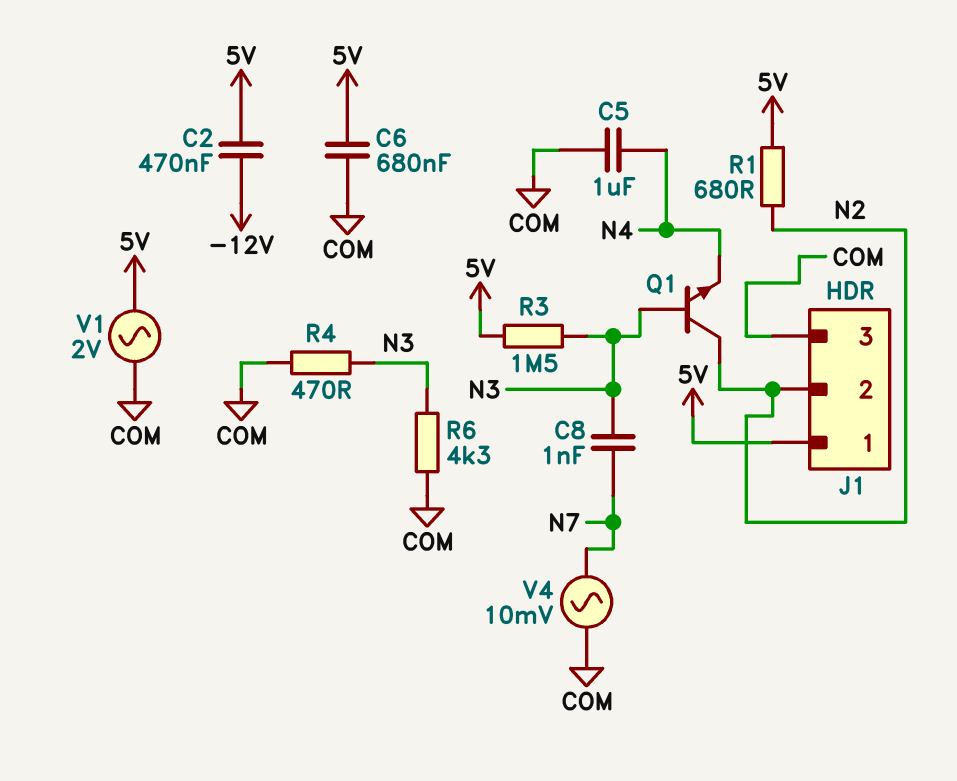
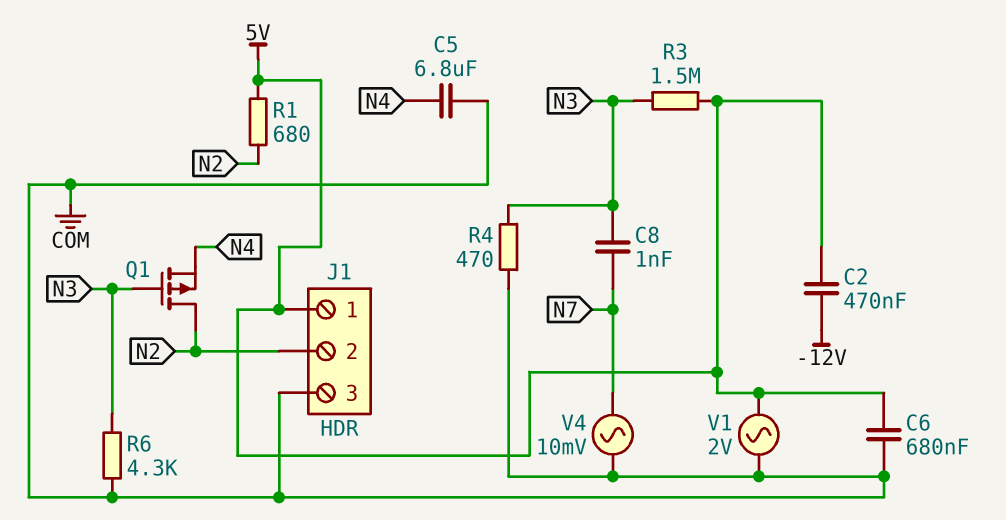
C5: 1uF (COM, N4) -> 6.8uF (COM, N4)
Q1: NPN (B N3, C N2, E N4) -> PMOS (G N3, D N2, S N4)

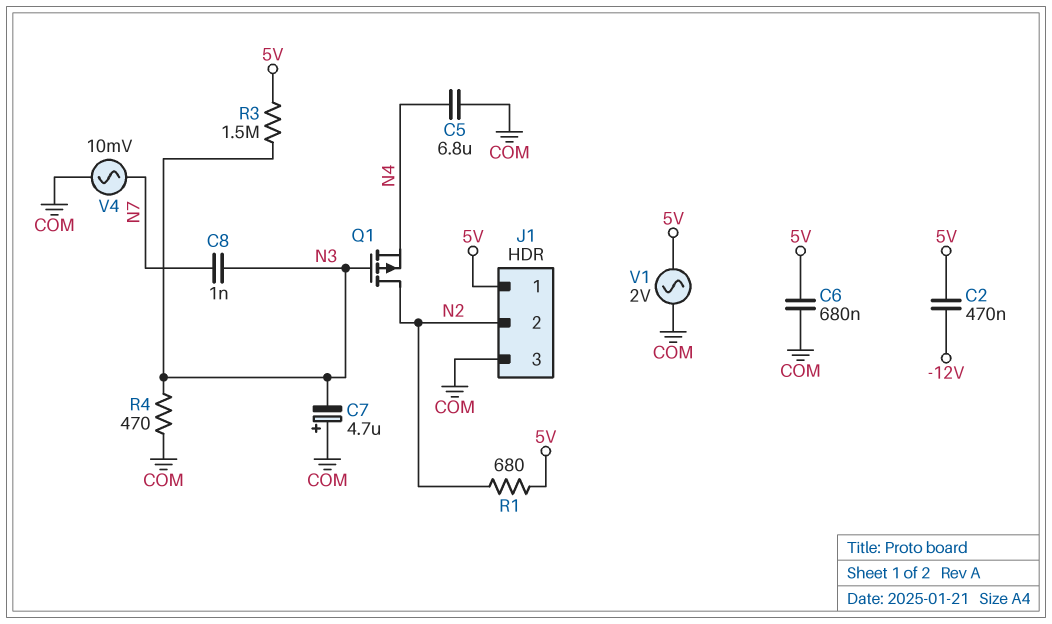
C7: none -> 4.7uF (plus COM, minus N3)
R6: 4.3k (COM, N3) -> none

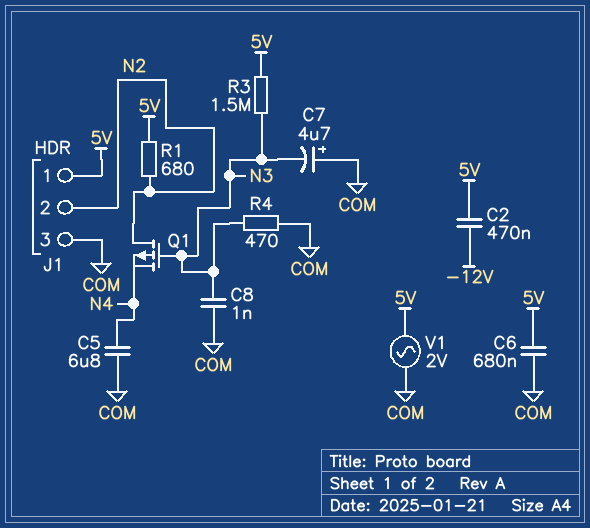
C8: 1nF (N3, N7) -> 1nF (COM, N3)
V4: AC 10mV (COM, N7) -> none

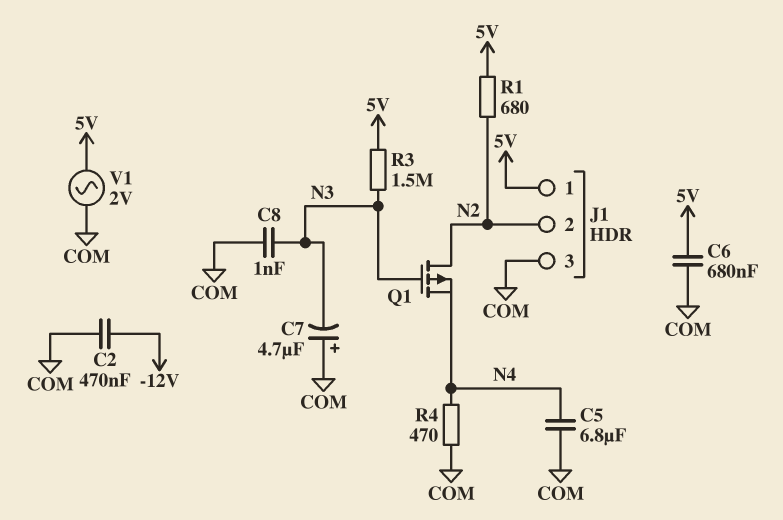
C2: 470nF (-12V, 5V) -> 470nF (-12V, COM)
R4: 470 (COM, N3) -> 470 (COM, N4)

